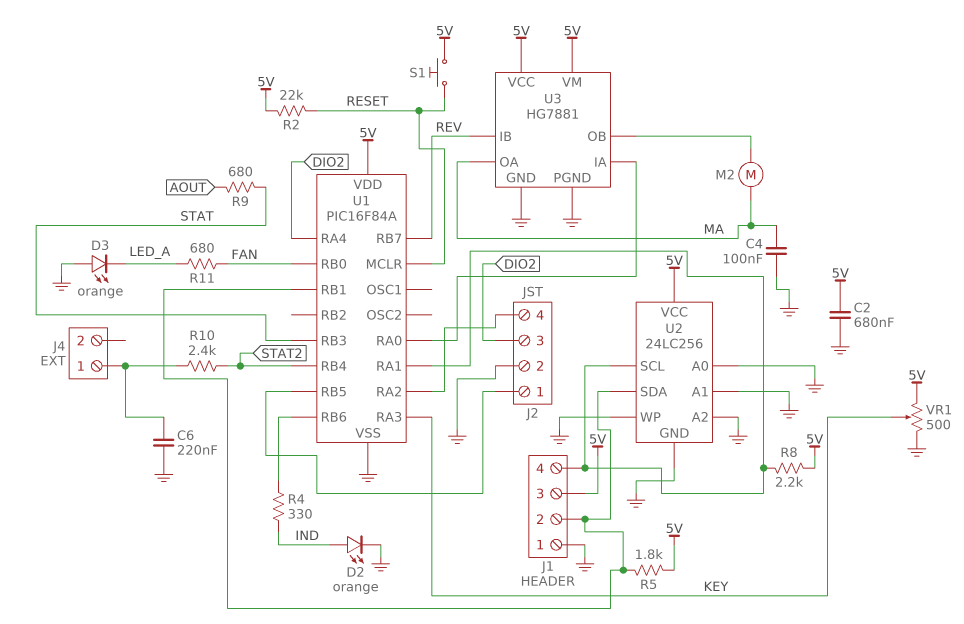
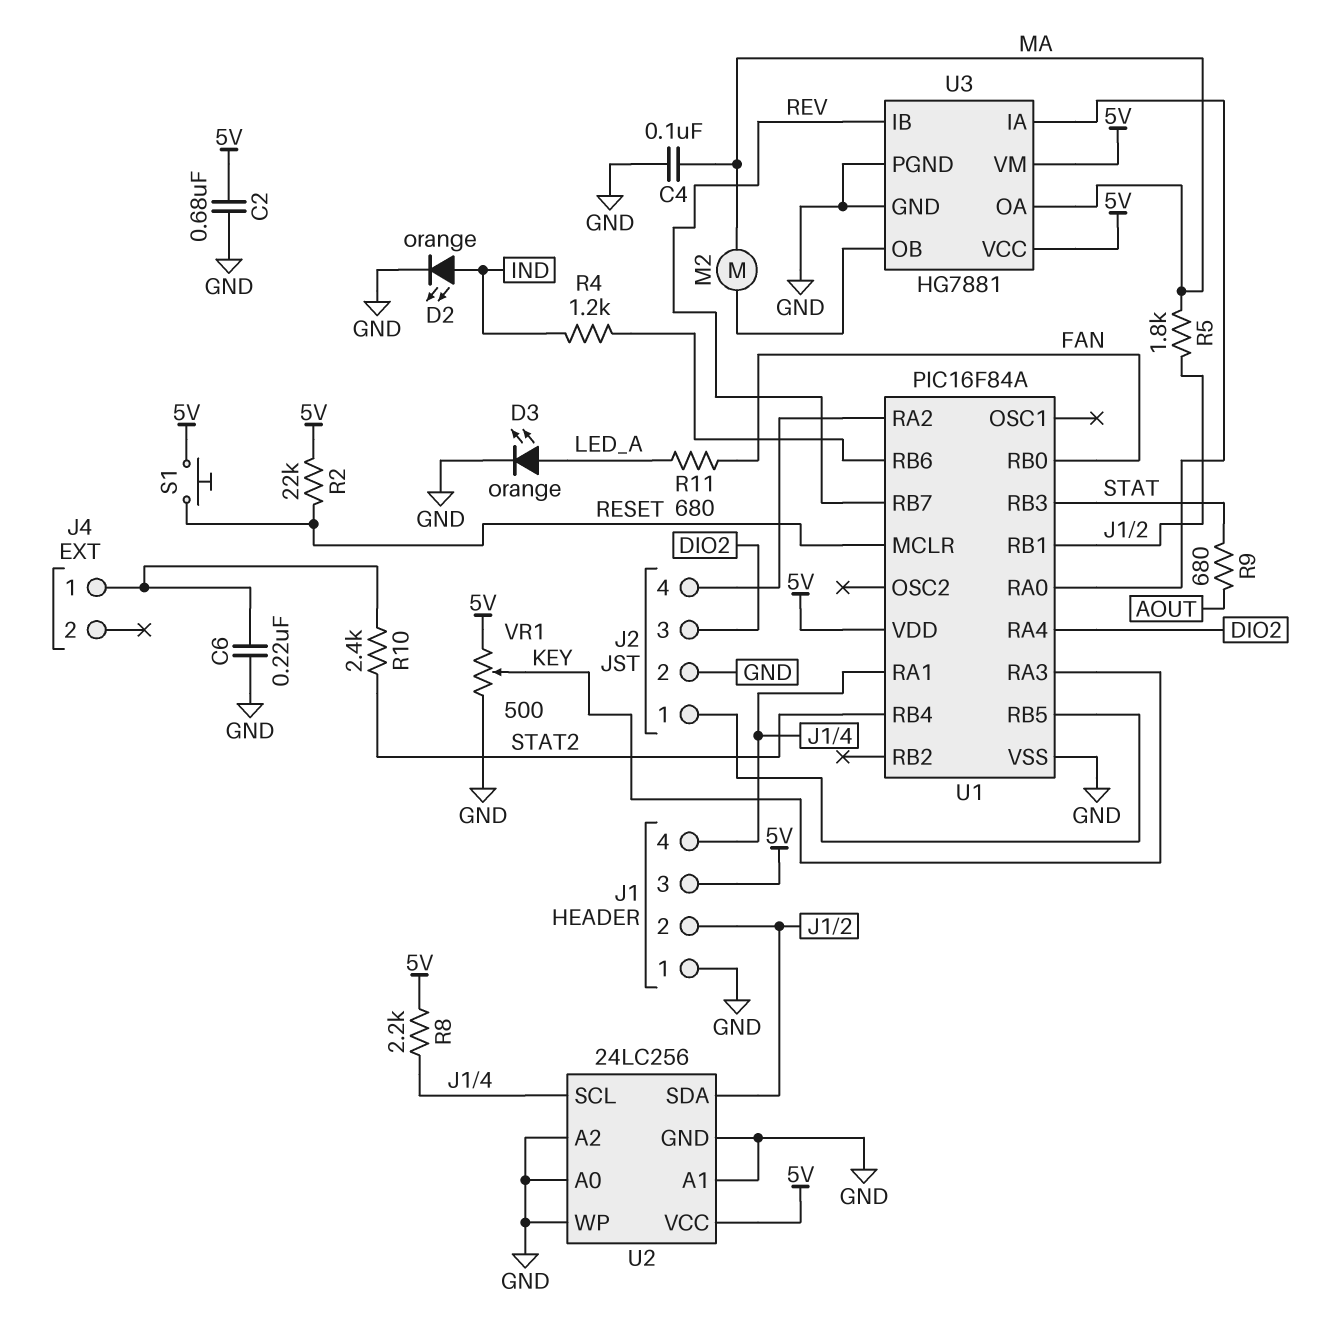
D3: LED orange (A GND, K LED_A) -> LED orange (A LED_A, K GND)
R4: 330 (IND, U1/RB6) -> 1.2k (IND, U1/RB6)
R5: 1.8k (5V, J1/2) -> 1.8k (J1/2, MA)

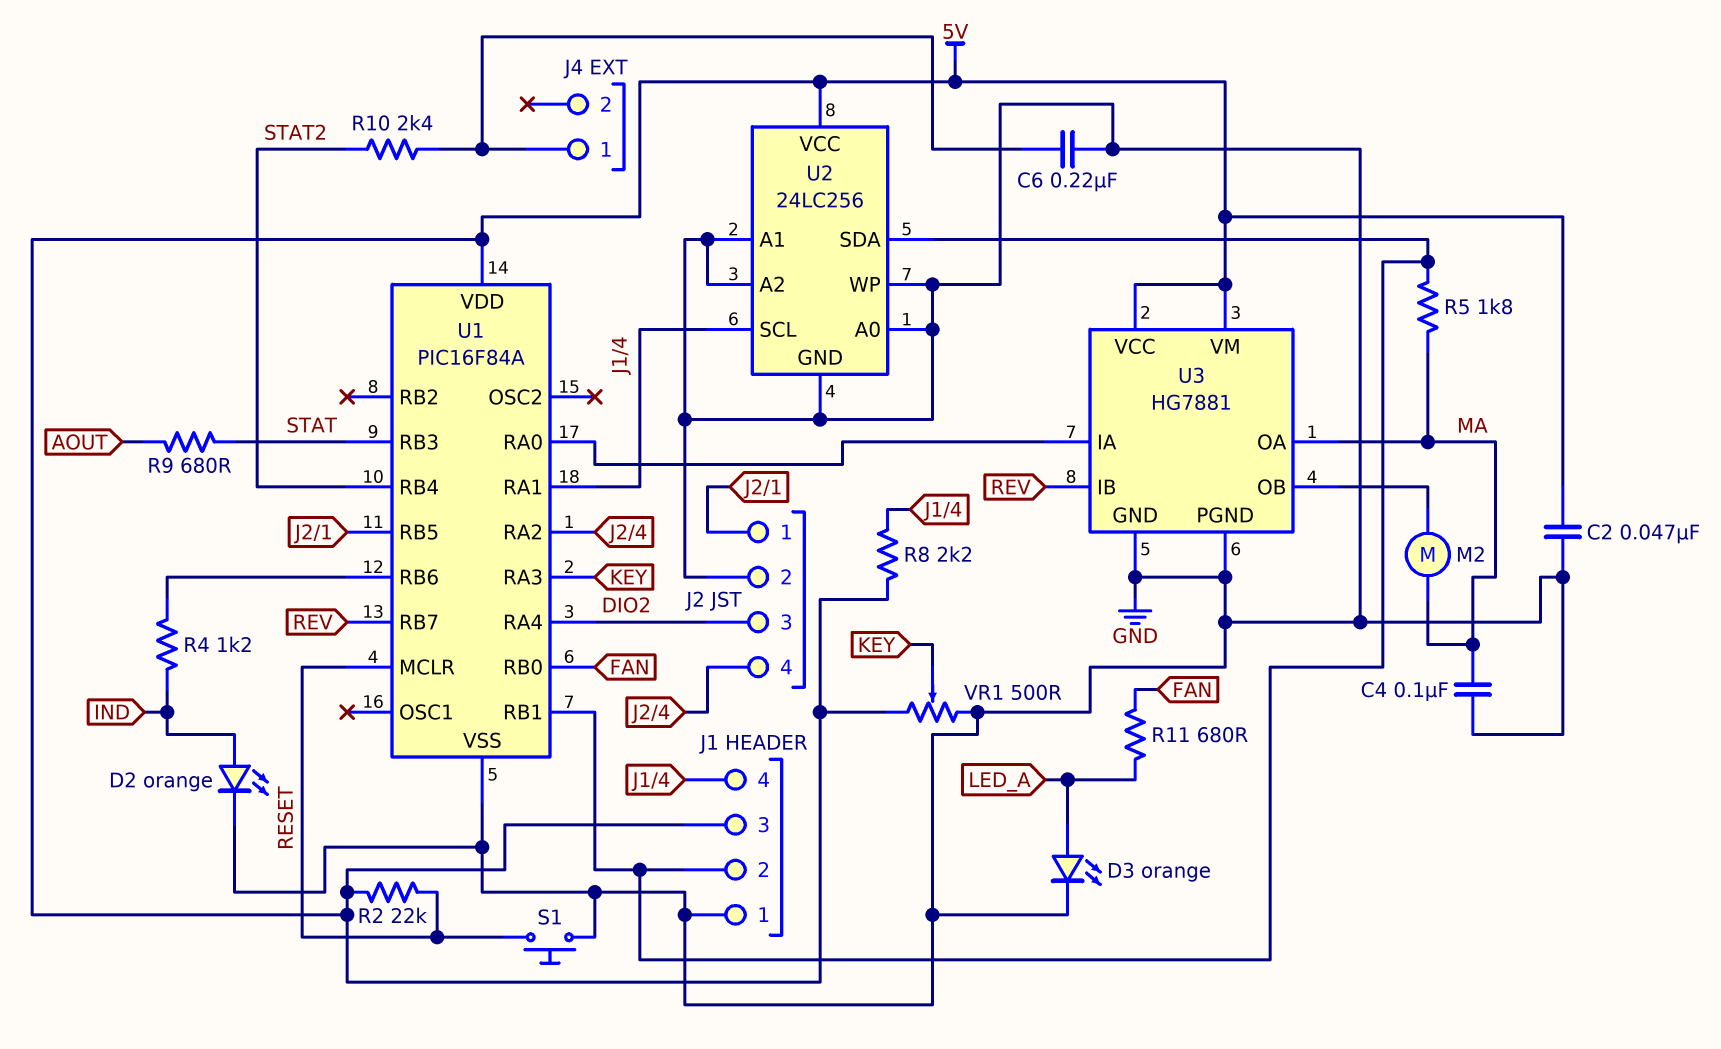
C2: 680nF (5V, GND) -> 47nF (5V, GND)
S1: button (5V, RESET) -> button (GND, RESET)

